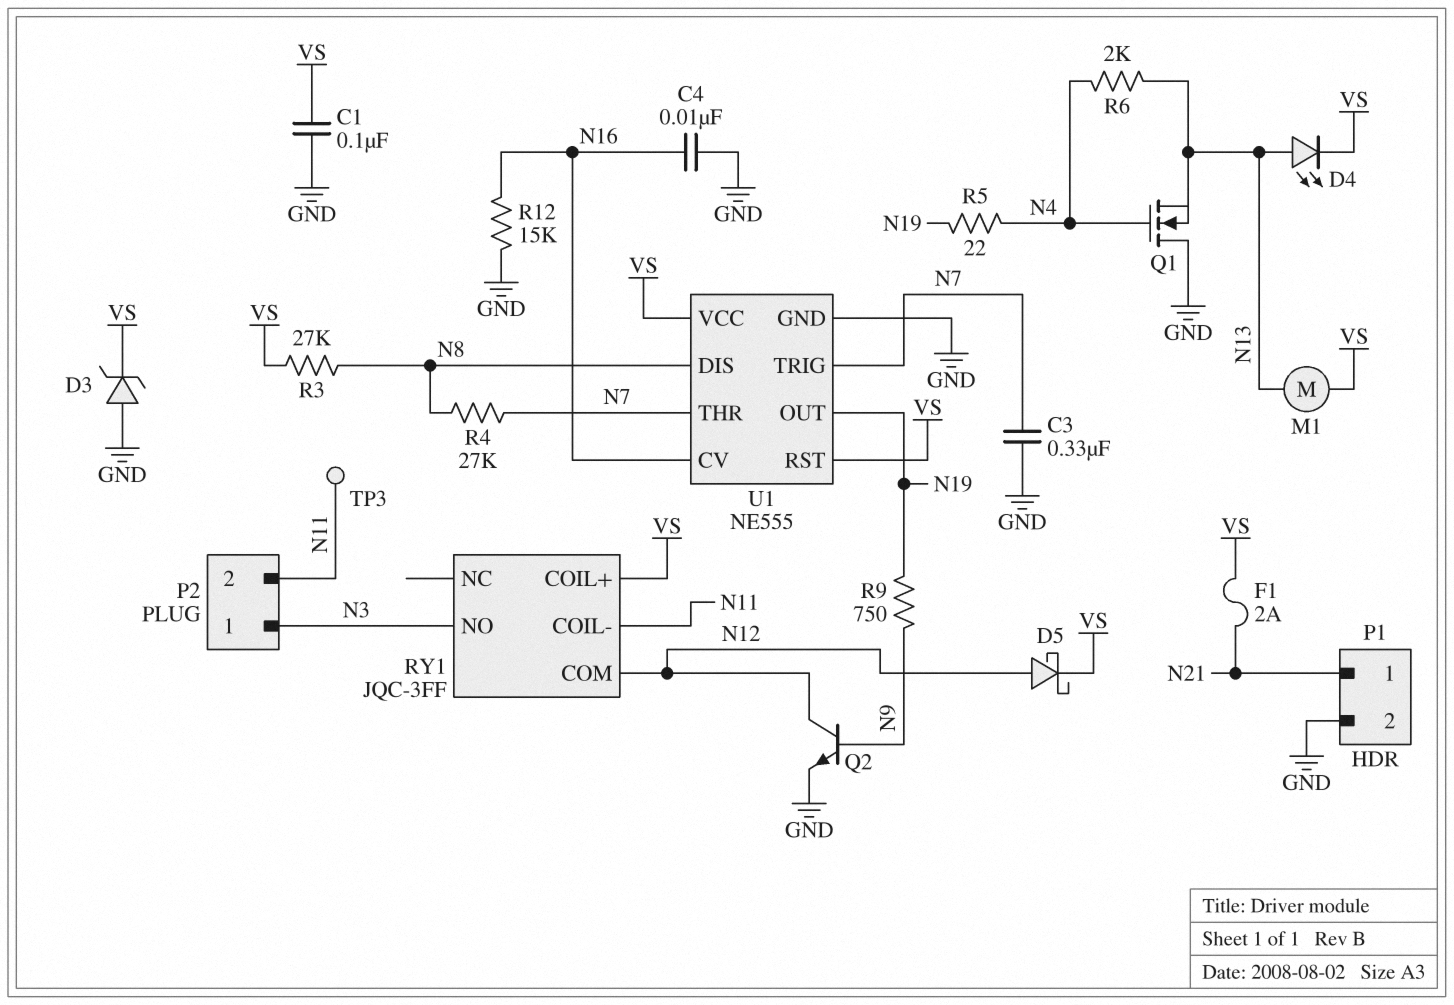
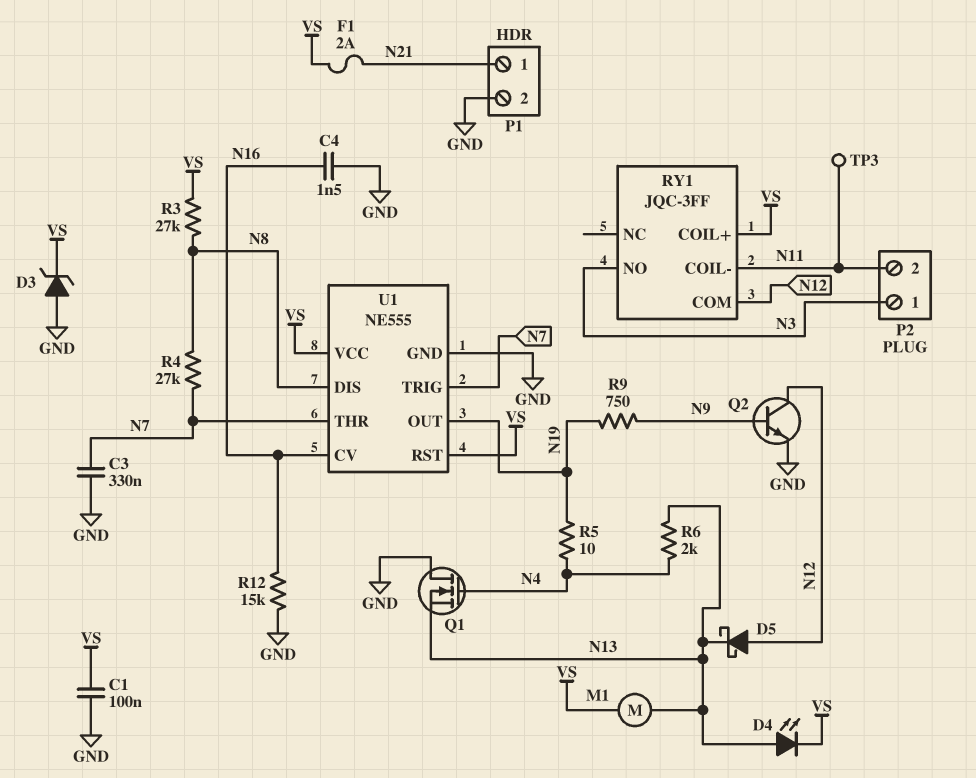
C4: 10nF (GND, N16) -> 1.5nF (GND, N16)
D5: schottky (A N12, K VS) -> schottky (A N12, K N13)
R5: 22 (N4, N19) -> 10 (N4, N19)

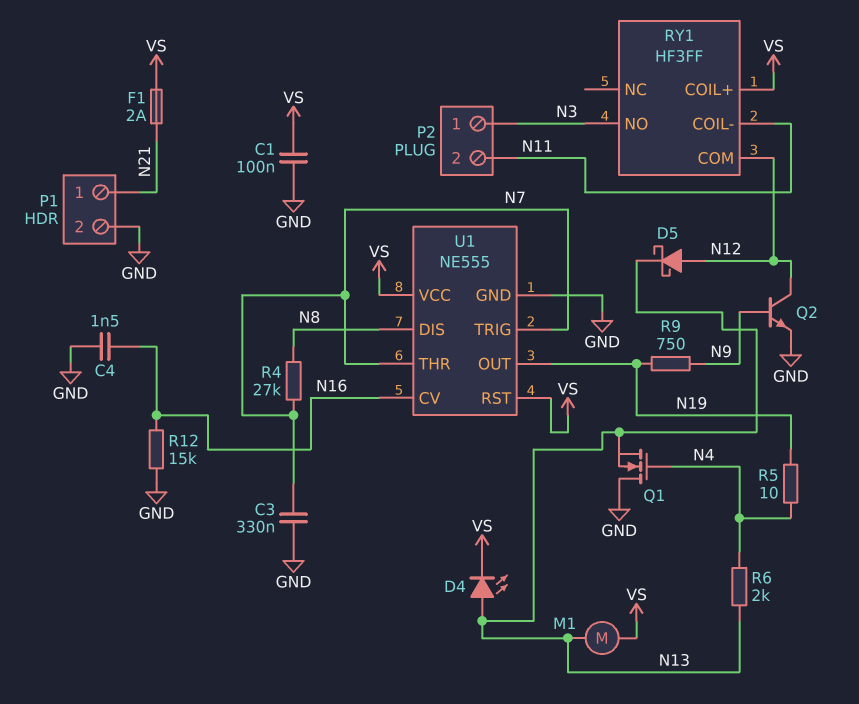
D3: zener (A GND, K VS) -> none
R3: 27k (N8, VS) -> none
RY1: JQC-3FF -> HF3FF
TP3: test point (N11) -> none

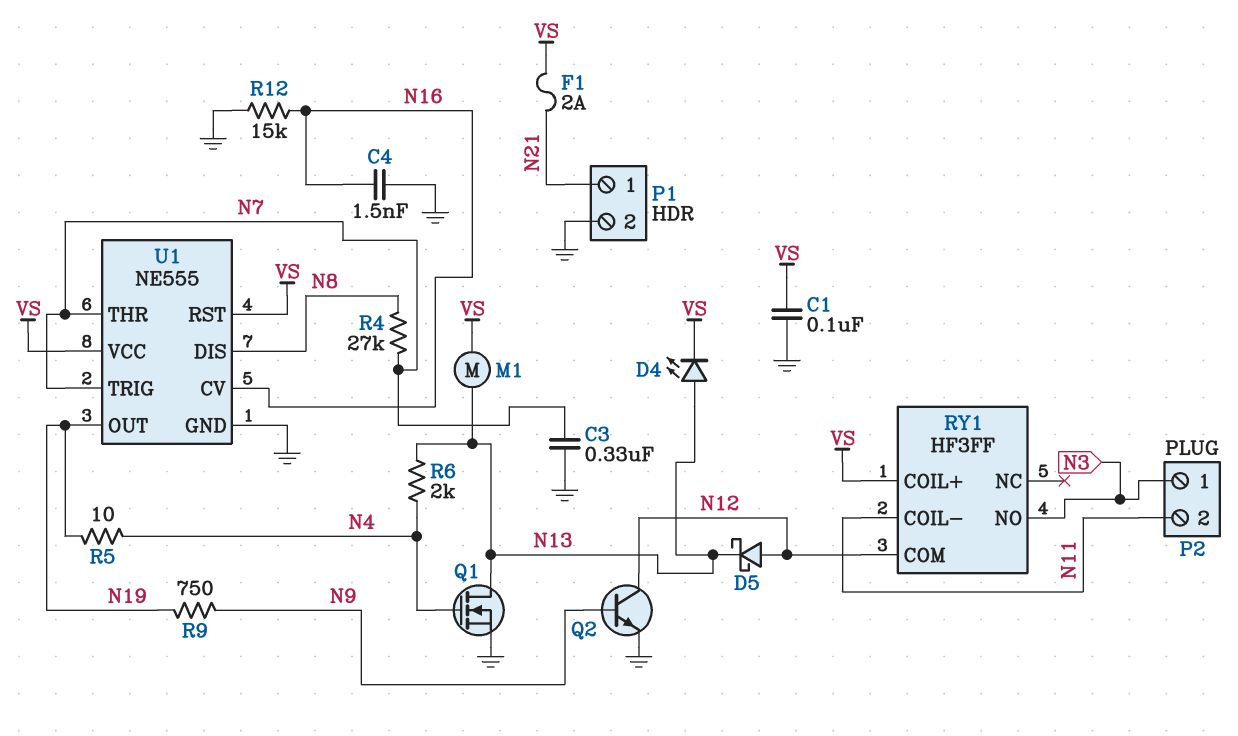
Q1: NMOS (G N4, D GND, S N13) -> NMOS (G N4, D N13, S GND)

